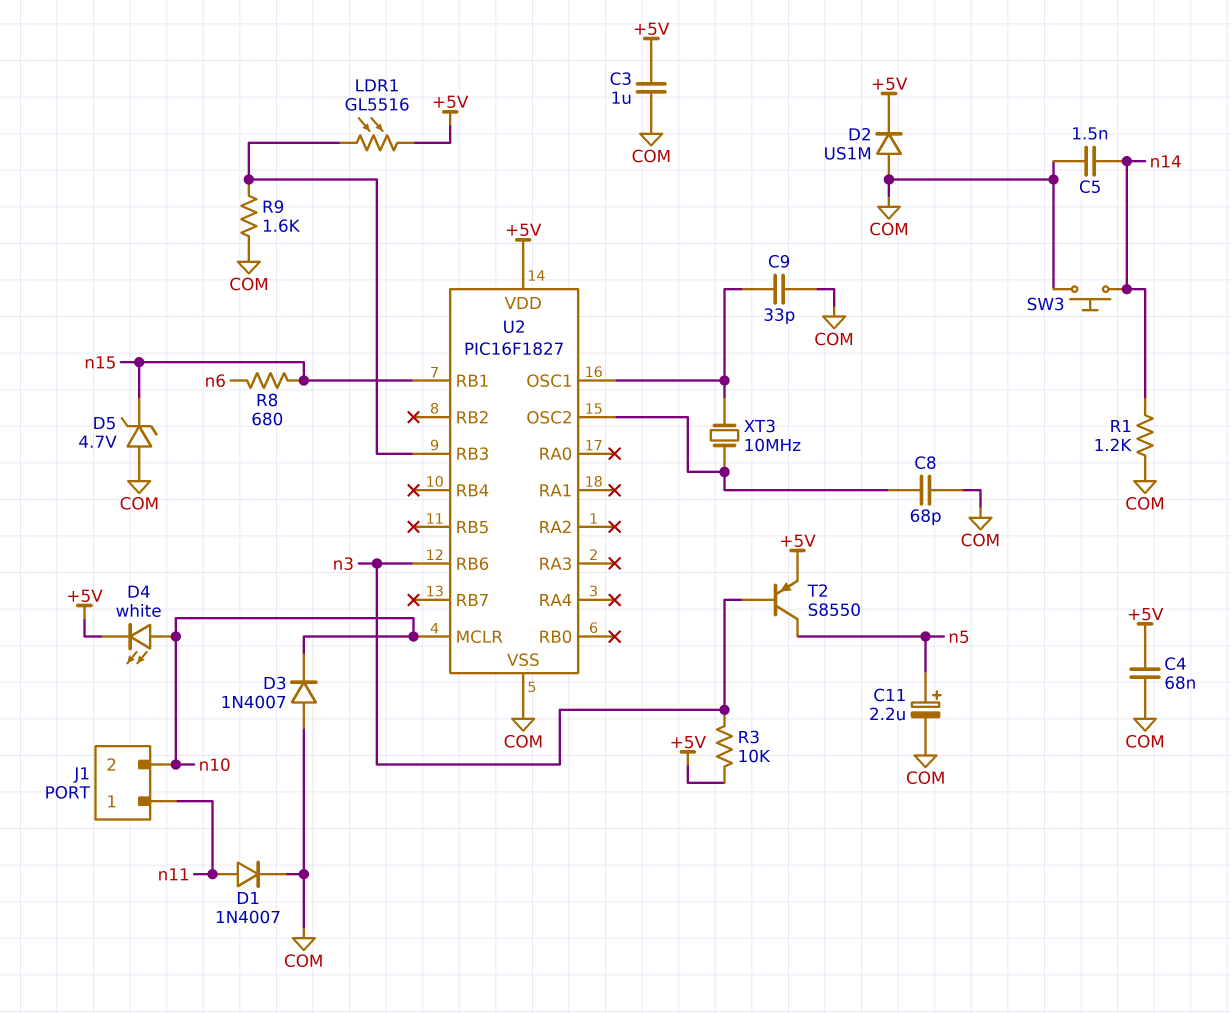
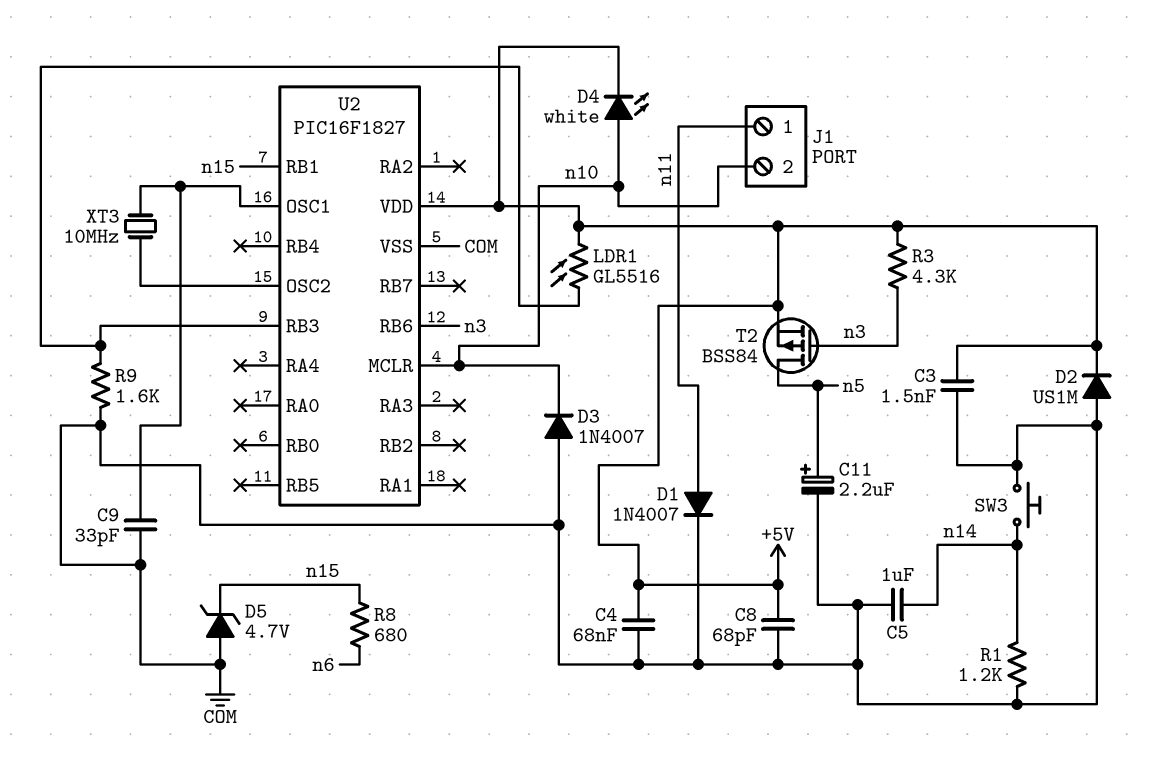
C3: 1uF (+5V, COM) -> 1.5nF (+5V, COM)
C5: 1.5nF (COM, n14) -> 1uF (COM, n14)
C8: 68pF (COM, U2/OSC2) -> 68pF (+5V, COM)
R3: 10k (+5V, n3) -> 4.3k (+5V, n3)
T2: PNP S8550 (B n3, C n5, E +5V) -> PMOS BSS84 (G n3, D n5, S +5V)

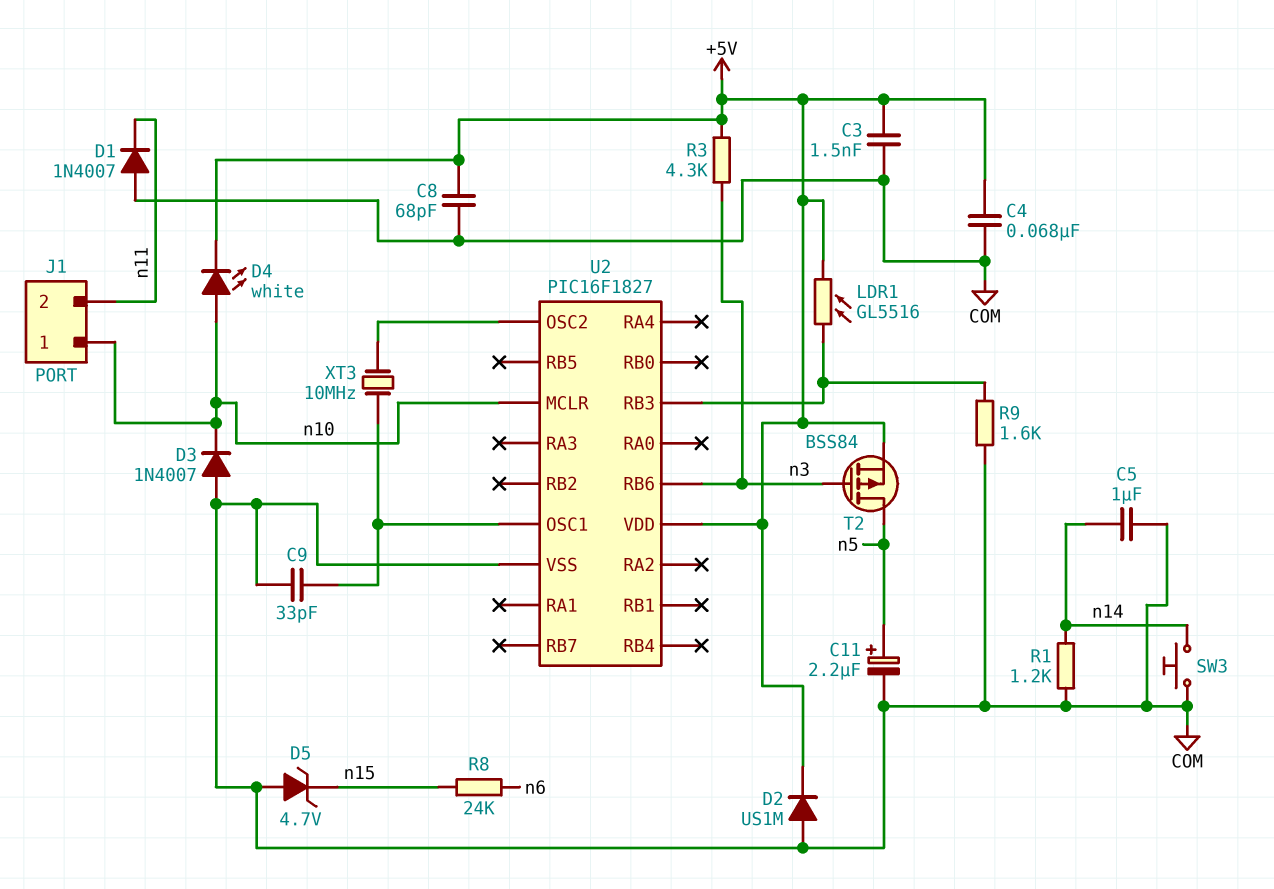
D1: diode 1N4007 (A n11, K COM) -> diode 1N4007 (A COM, K n11)
J1 pin 1: n11 -> n10
J1 pin 2: n10 -> n11
R8: 680 (n6, n15) -> 24k (n6, n15)
U2 pin RB1: n15 -> none

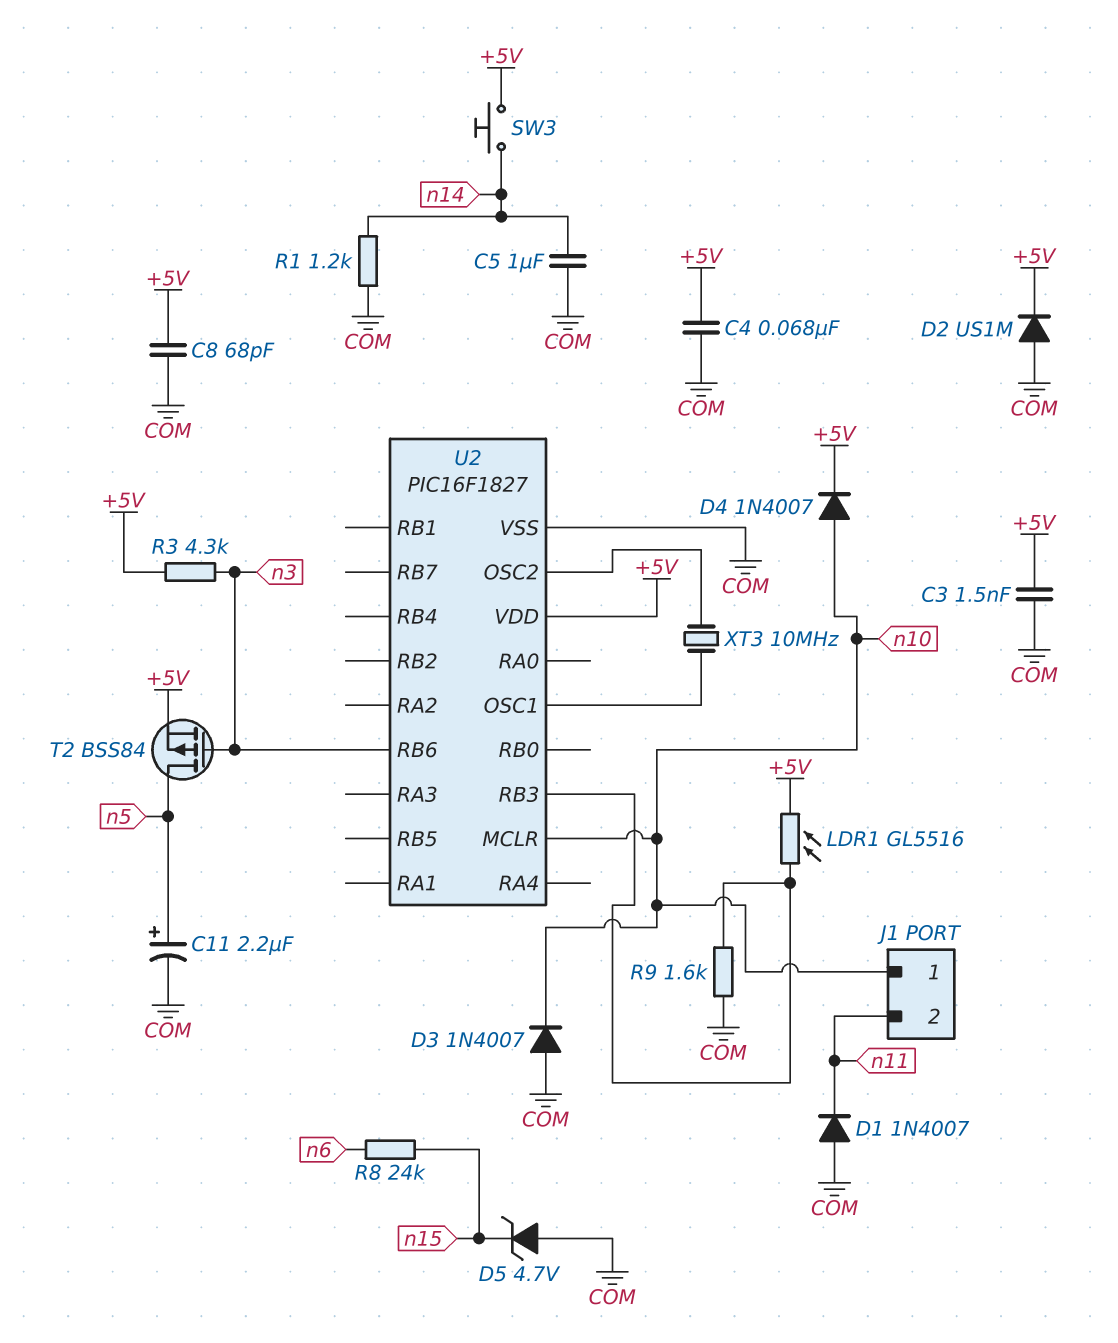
C9: 33pF (COM, U2/OSC1) -> none
D4: LED white (A n10, K +5V) -> diode 1N4007 (A n10, K +5V)
SW3: button (COM, n14) -> button (+5V, n14)

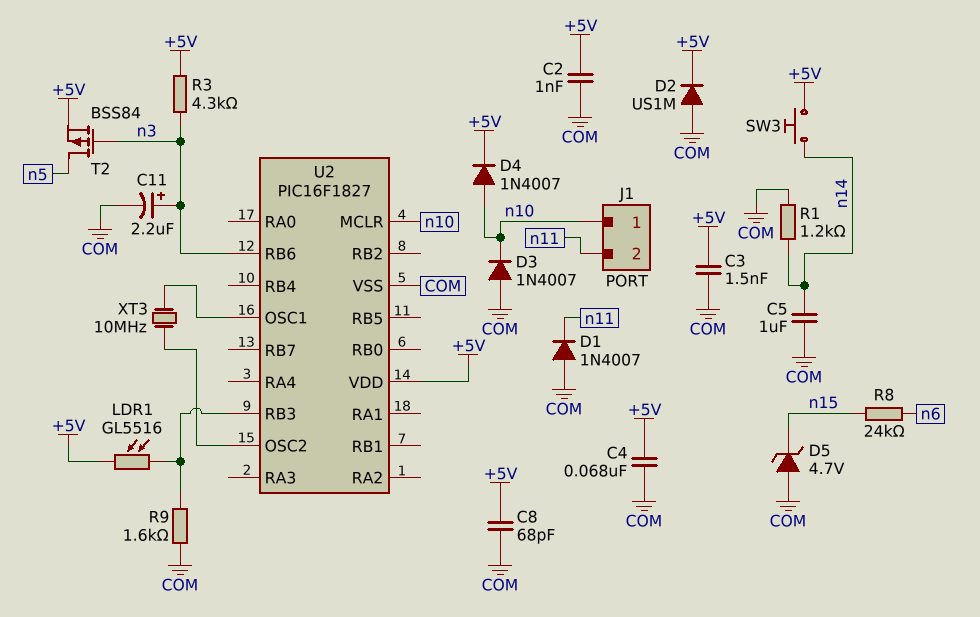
C2: none -> 1nF (+5V, COM)
C11: 2.2uF (plus n5, minus COM) -> 2.2uF (plus n3, minus COM)

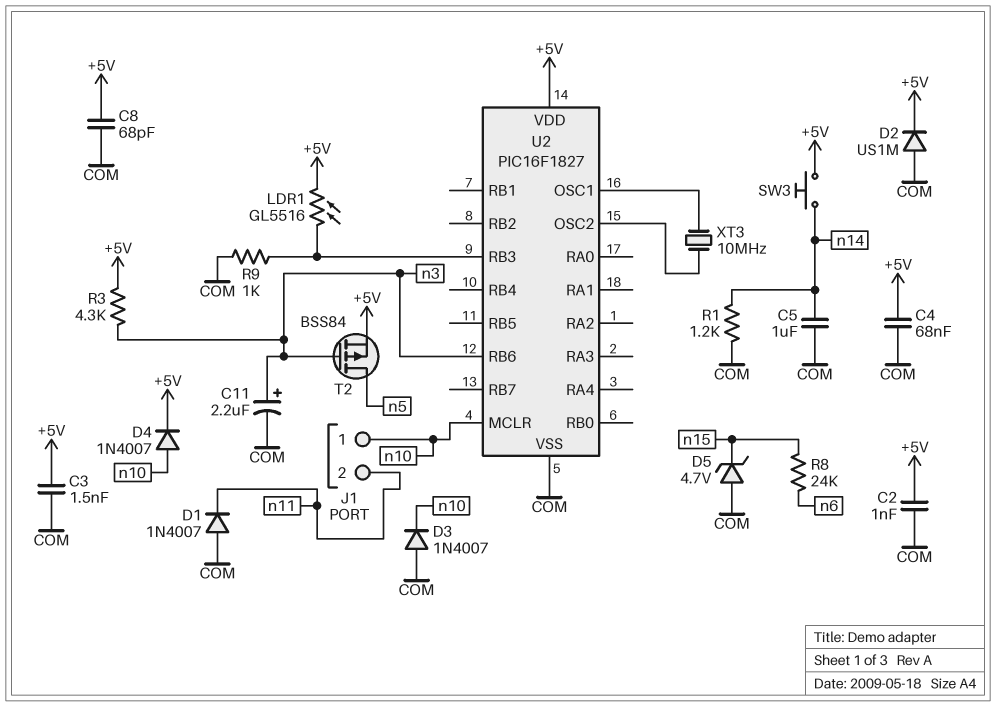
R9: 1.6k (COM, U2/RB3) -> 1k (COM, U2/RB3)

